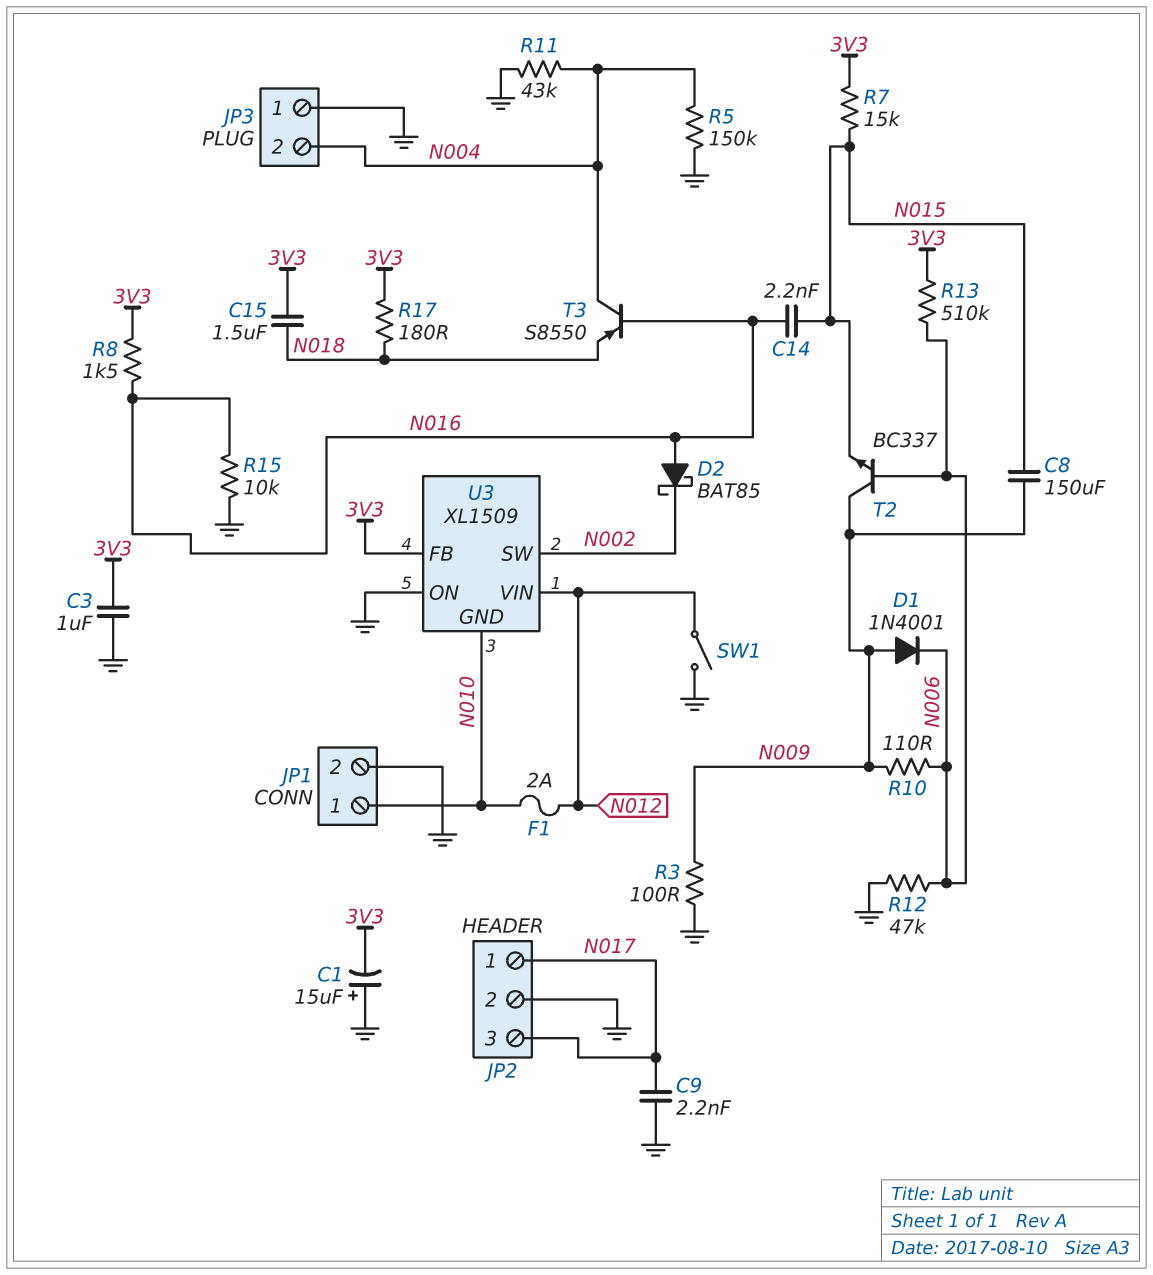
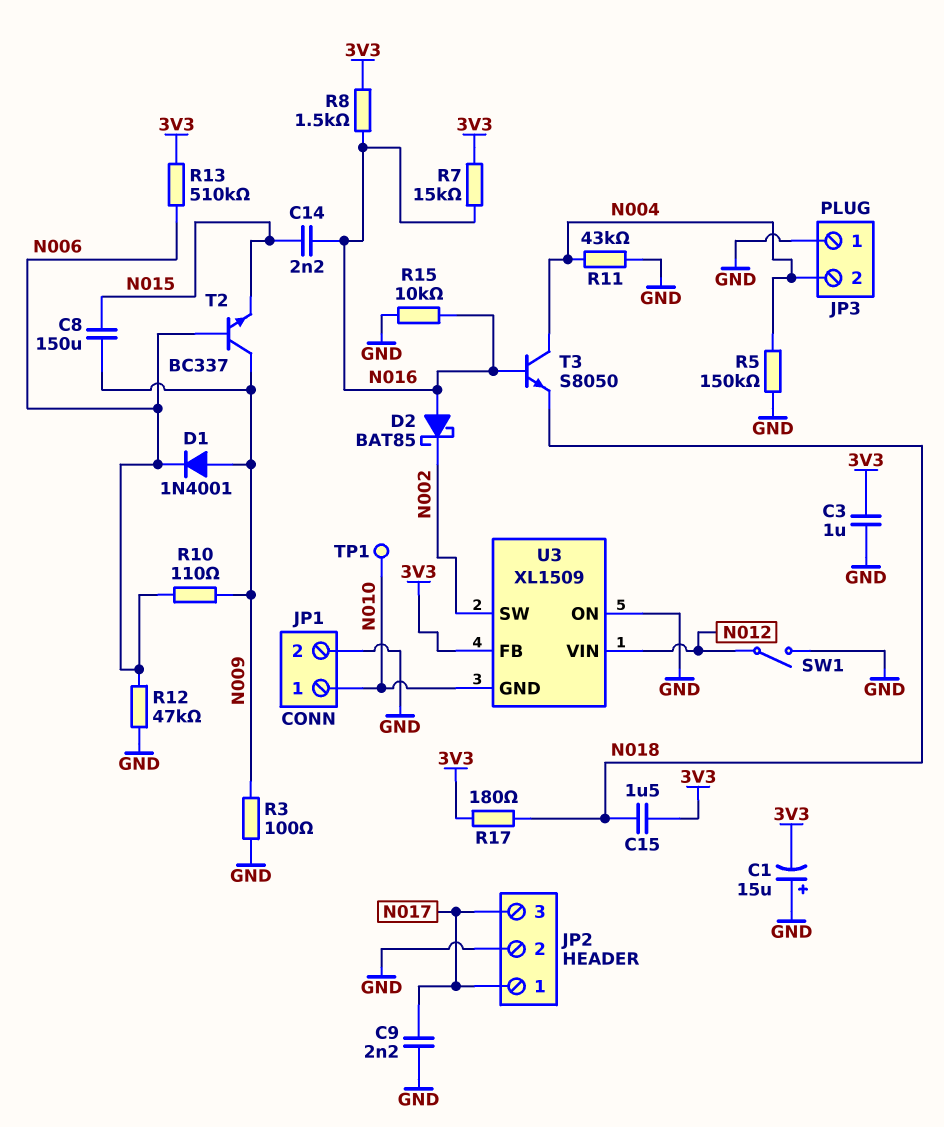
F1: 2A (N010, N012) -> none
R7: 15k (3V3, N015) -> 15k (3V3, N016)
T3: PNP S8550 (B N016, C N004, E N018) -> NPN S8050 (B N016, C N004, E N018)
TP1: none -> test point (N010)

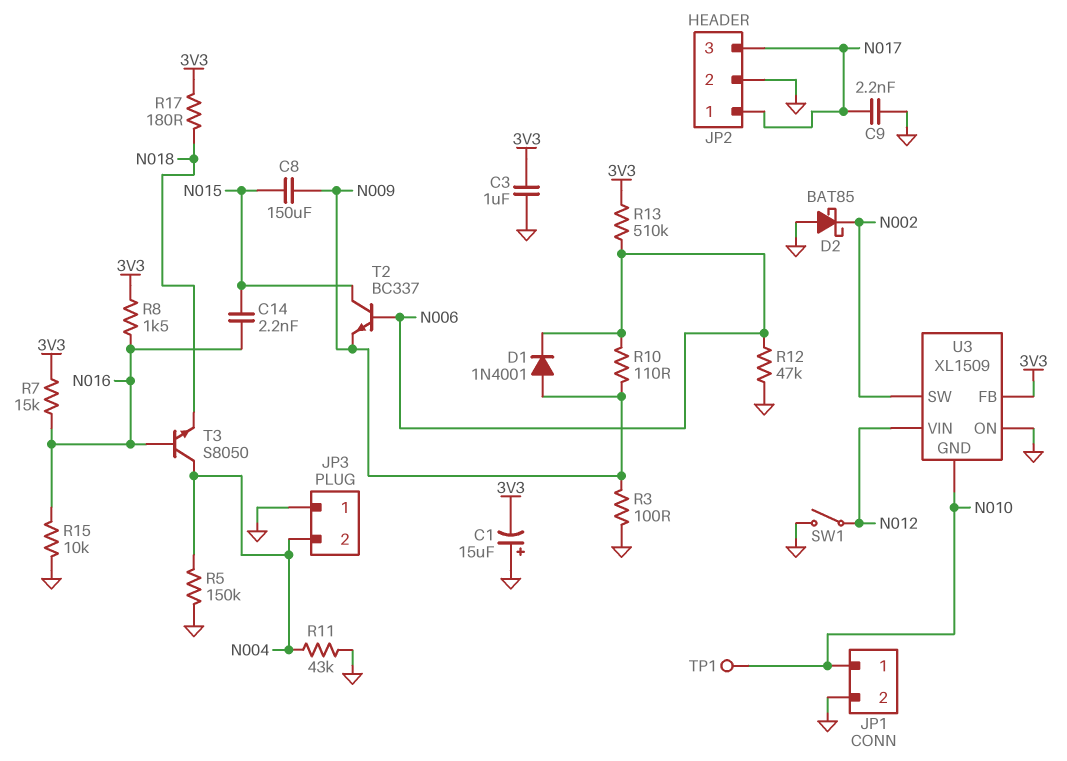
C15: 1.5uF (3V3, N018) -> none
D2: schottky BAT85 (A N016, K N002) -> schottky BAT85 (A GND, K N002)
T2: NPN BC337 (B N006, C N009, E N015) -> NPN BC337 (B N006, C N015, E N009)

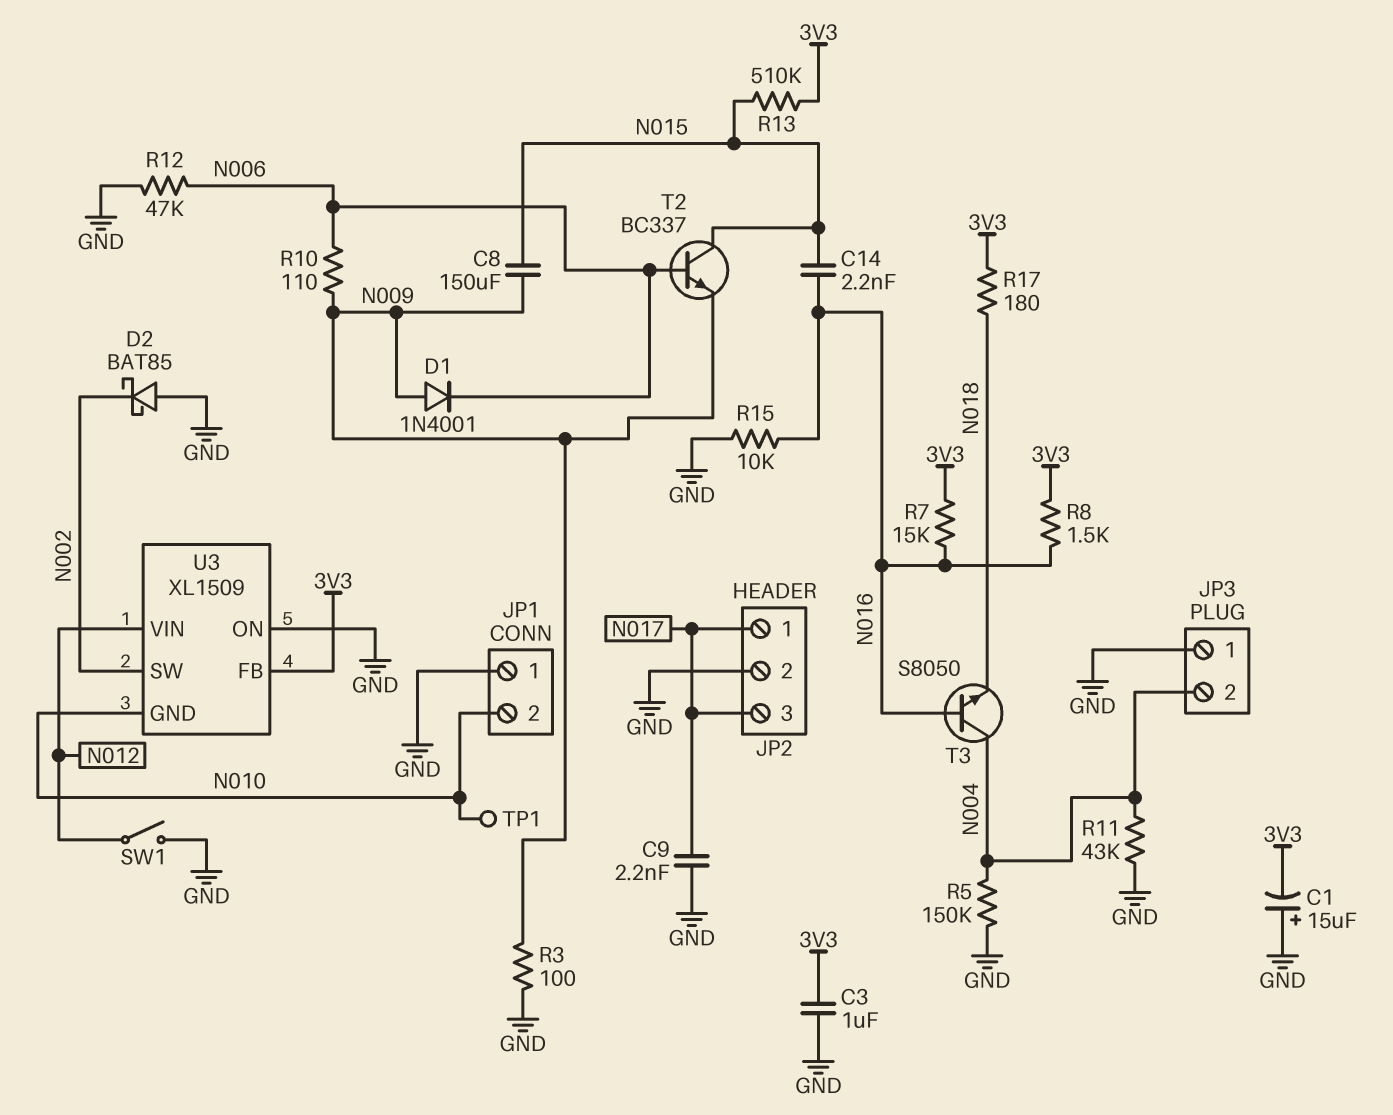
JP1 pin 1: N010 -> GND
JP1 pin 2: GND -> N010
R13: 510k (3V3, N006) -> 510k (3V3, N015)

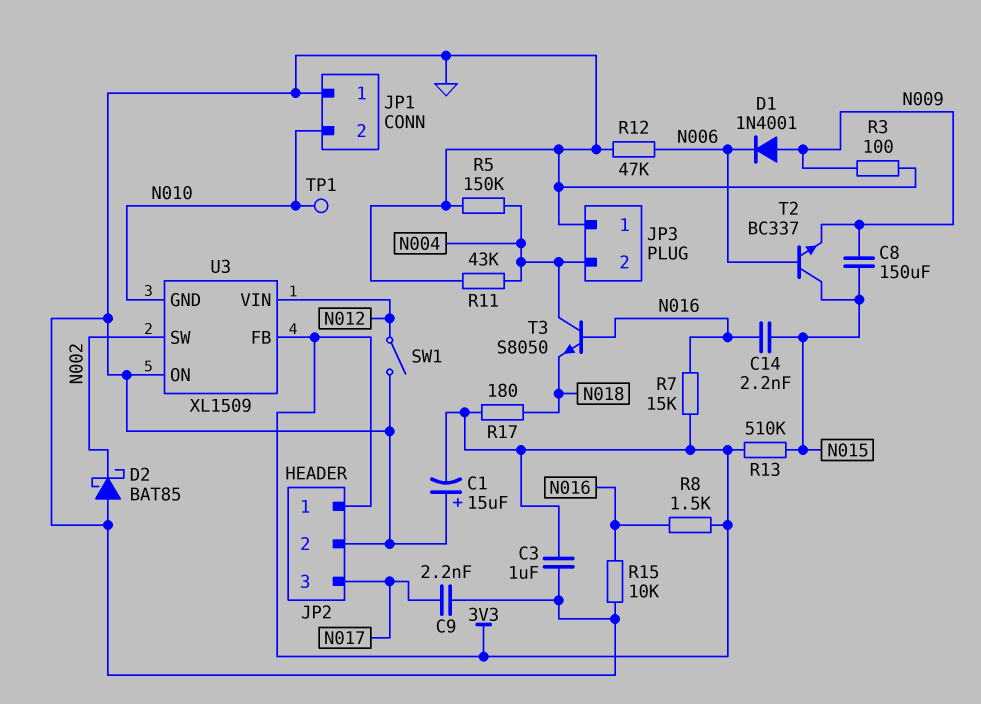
JP2 pin 1: N017 -> 3V3
R10: 110 (N006, N009) -> none

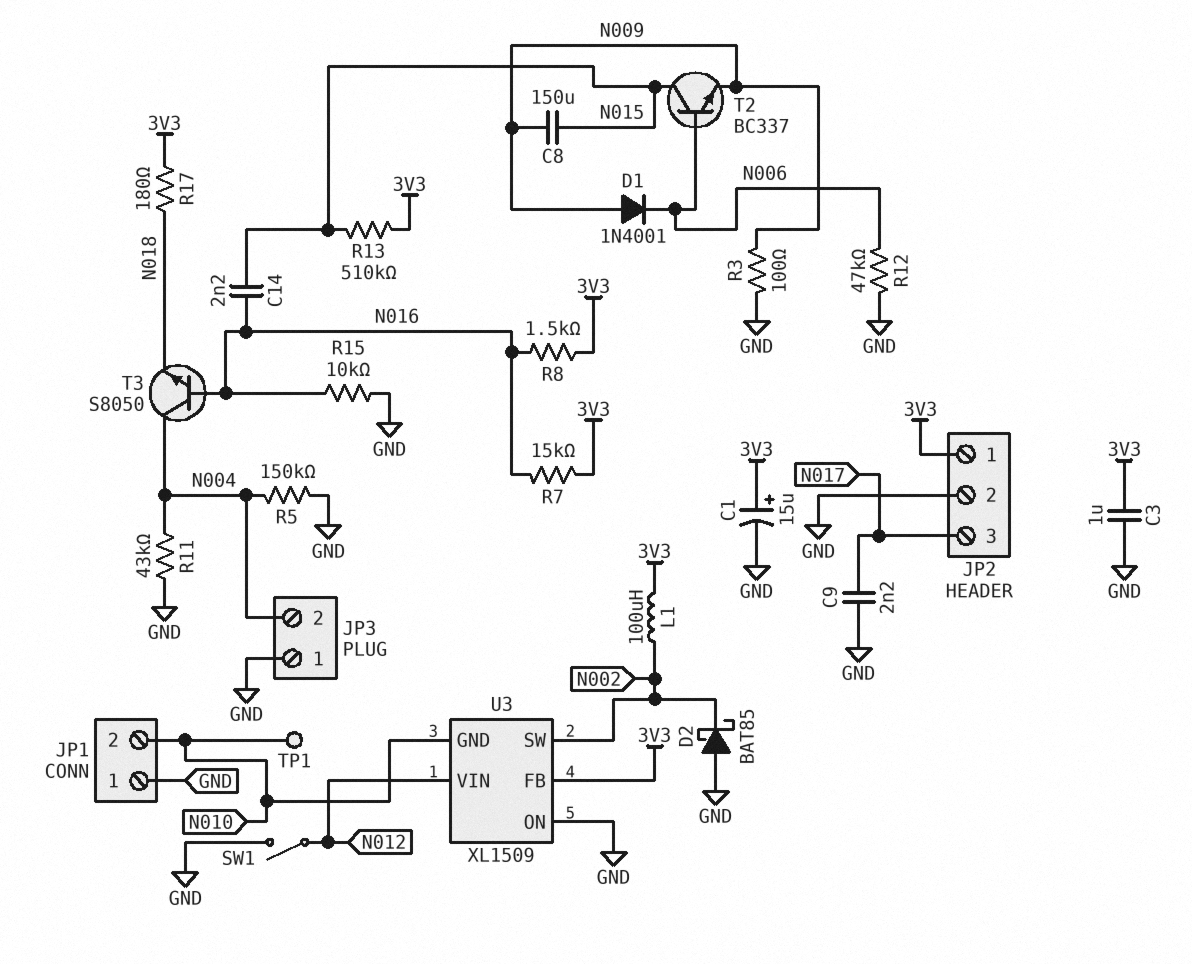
C1: 15uF (plus GND, minus 3V3) -> 15uF (plus 3V3, minus GND)
L1: none -> 100uH (3V3, N002)

